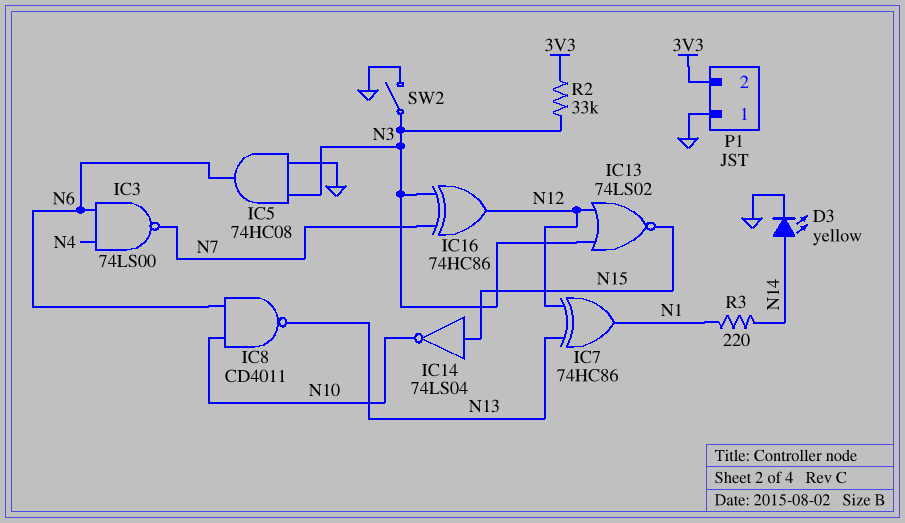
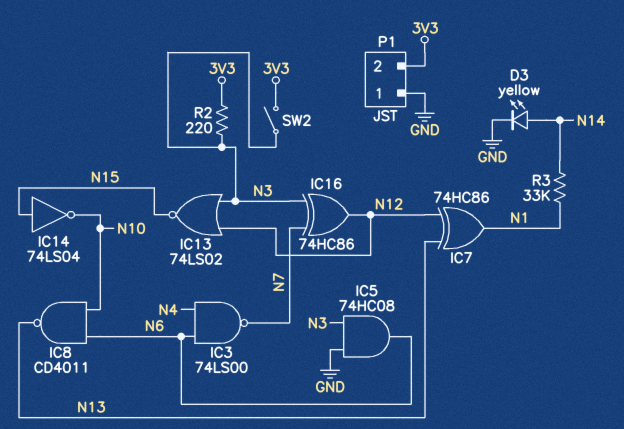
R2: 33k (3V3, N3) -> 220 (3V3, N3)
R3: 220 (N1, N14) -> 33k (N1, N14)
SW2: switch (GND, N3) -> switch (3V3, N3)

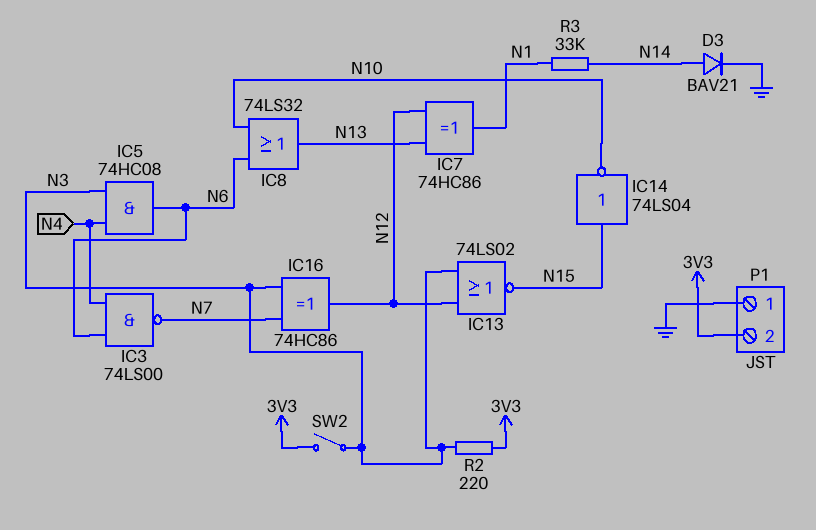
D3: LED yellow (A N14, K GND) -> diode BAV21 (A N14, K GND)
IC5: AND 74HC08 (in GND, in N3, out N6) -> AND 74HC08 (in N3, in N4, out N6)
IC8: NAND CD4011 (in N6, in N10, out N13) -> OR 74LS32 (in N6, in N10, out N13)

